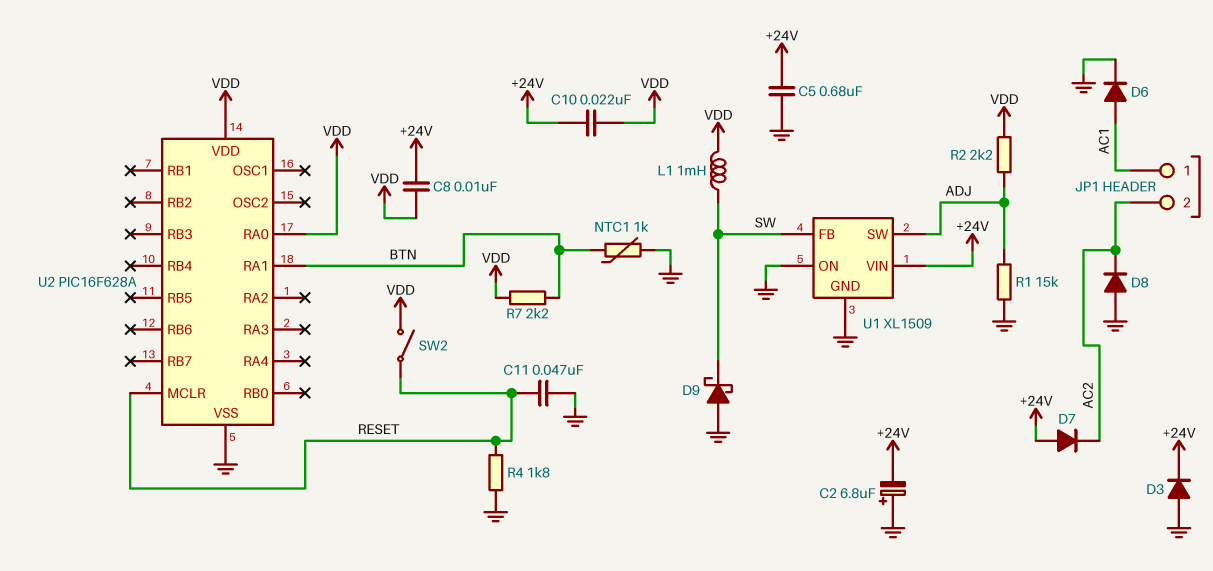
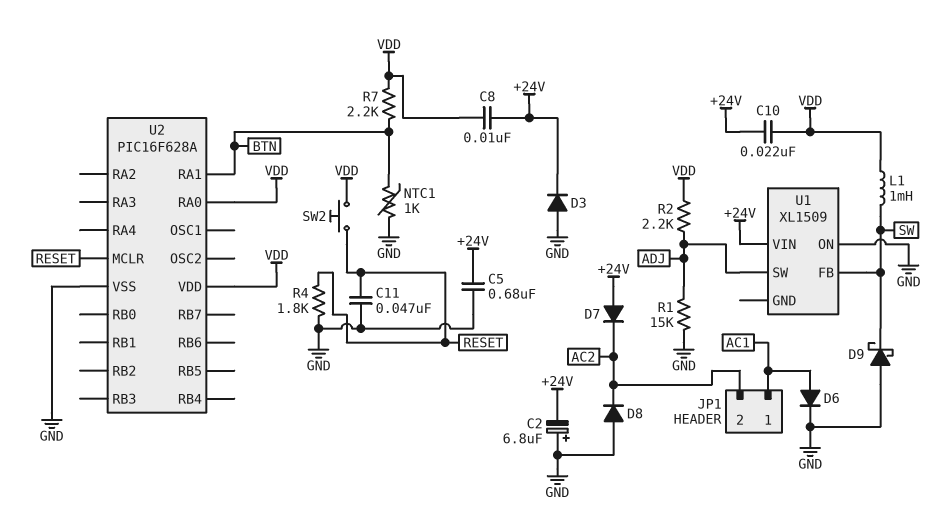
SW2: switch (RESET, VDD) -> button (RESET, VDD)
U1 pin GND: GND -> none

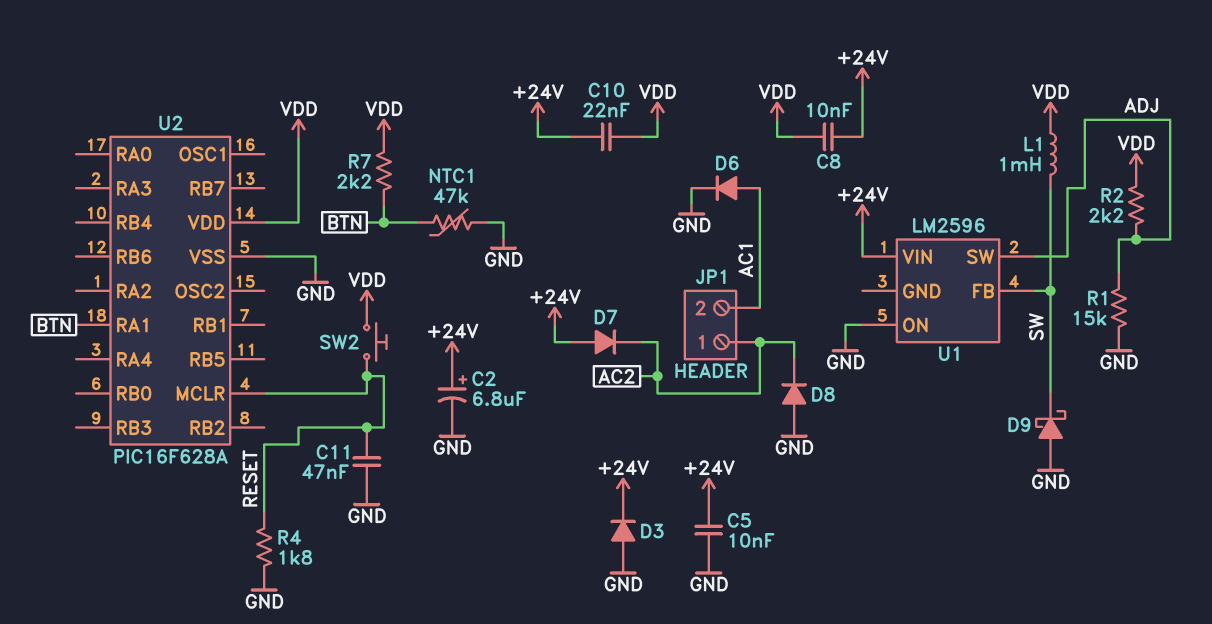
C2: 6.8uF (plus GND, minus +24V) -> 6.8uF (plus +24V, minus GND)
C5: 680nF (+24V, GND) -> 10nF (+24V, GND)
JP1 pin 1: AC1 -> AC2
JP1 pin 2: AC2 -> AC1
NTC1: 1k (BTN, GND) -> 47k (BTN, GND)
U1: XL1509 -> LM2596
U2 pin RA0: VDD -> none

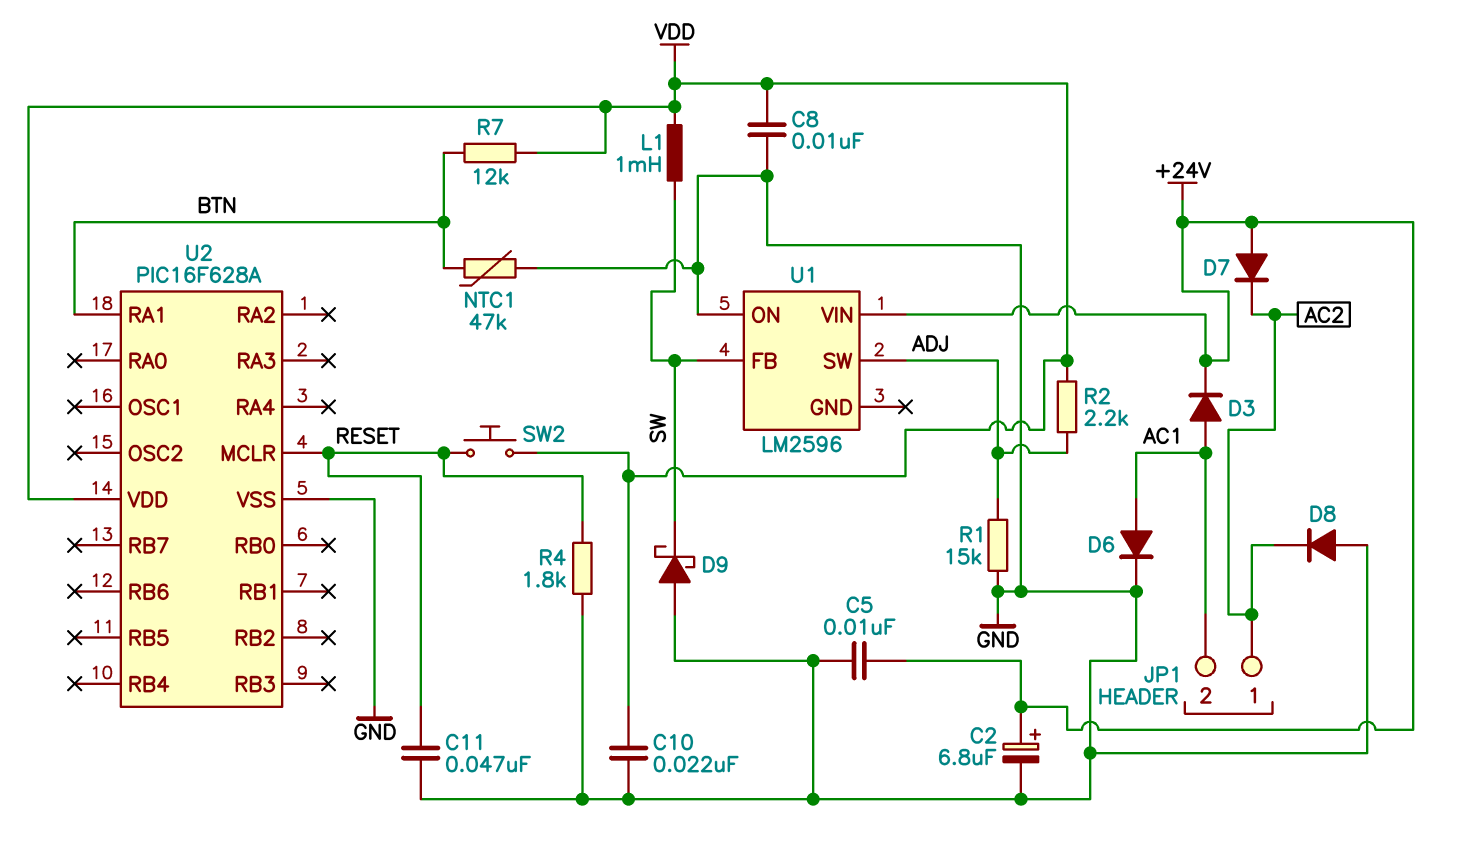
C8: 10nF (+24V, VDD) -> 10nF (GND, VDD)
C10: 22nF (+24V, VDD) -> 22nF (GND, VDD)
D3: diode (A GND, K +24V) -> diode (A AC1, K +24V)
R7: 2.2k (BTN, VDD) -> 12k (BTN, VDD)

